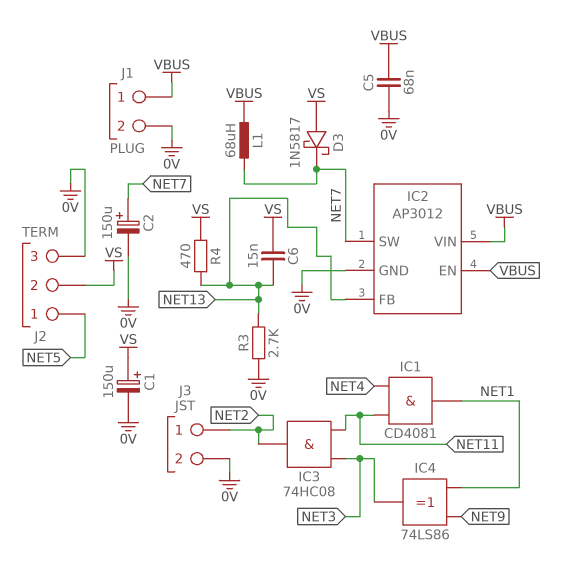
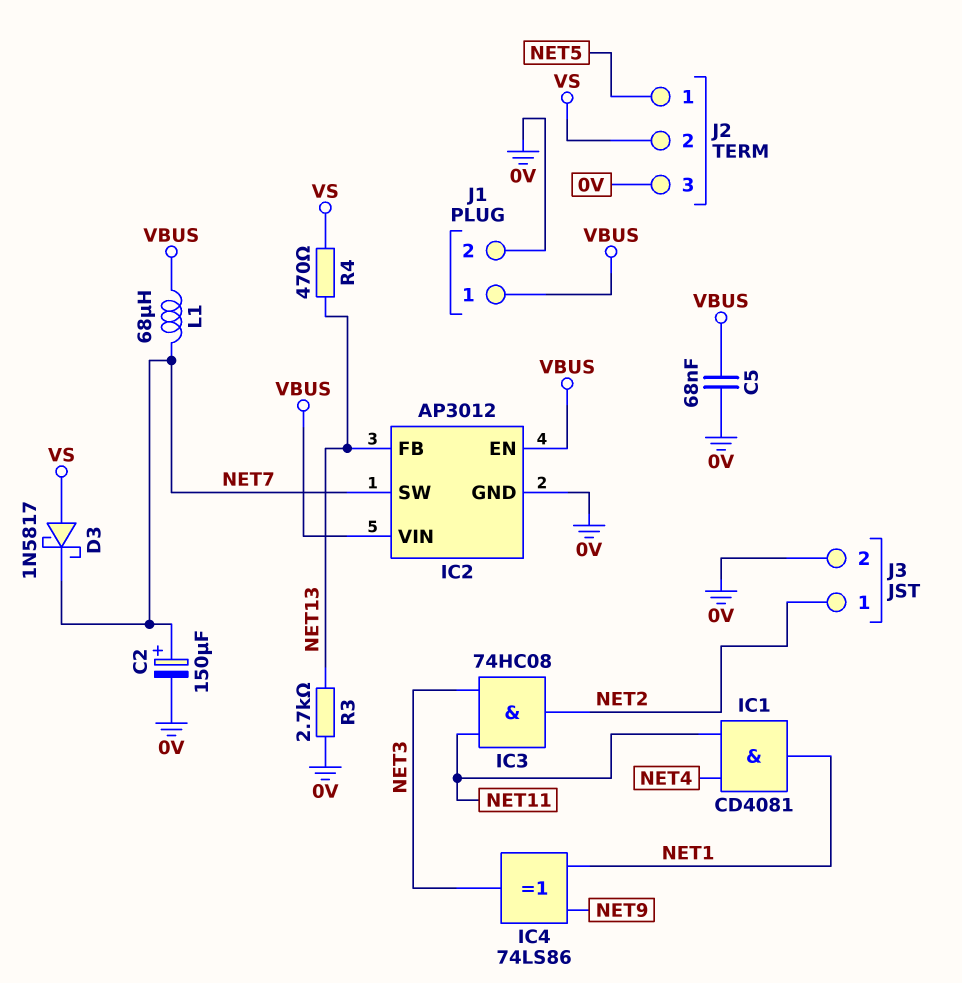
C1: 150uF (plus VS, minus 0V) -> none
C6: 15nF (NET13, VS) -> none

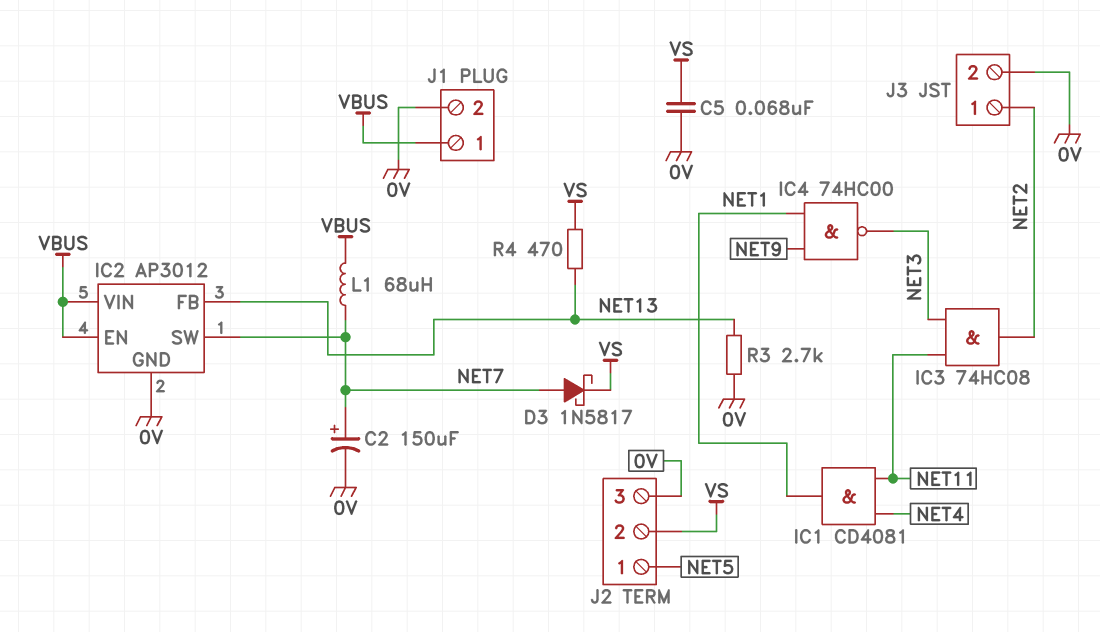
C5: 68nF (0V, VBUS) -> 68nF (0V, VS)
D3: schottky 1N5817 (A VS, K NET7) -> schottky 1N5817 (A NET7, K VS)
IC4: XOR 74LS86 (in NET1, in NET9, out NET3) -> NAND 74HC00 (in NET1, in NET9, out NET3)

